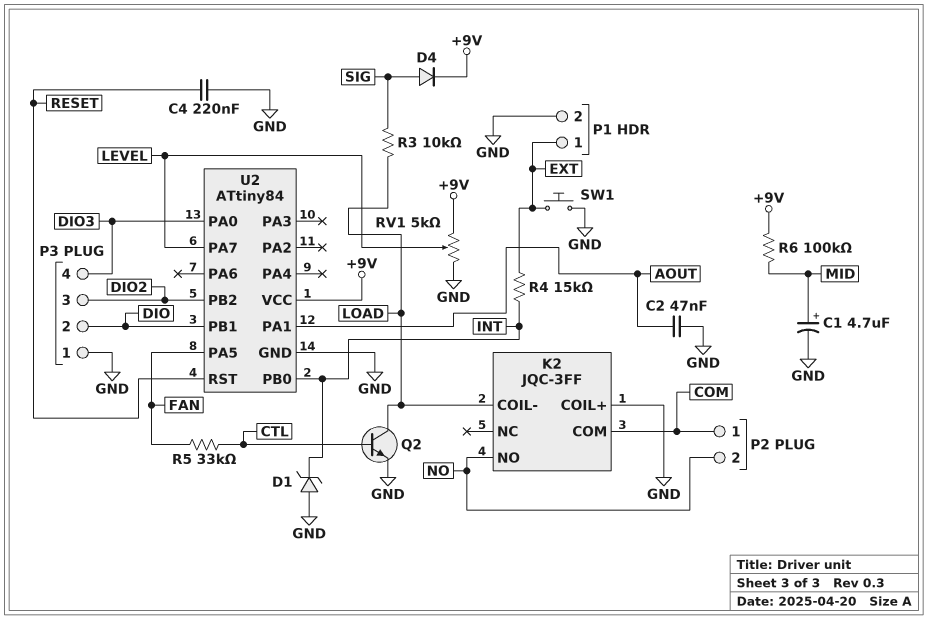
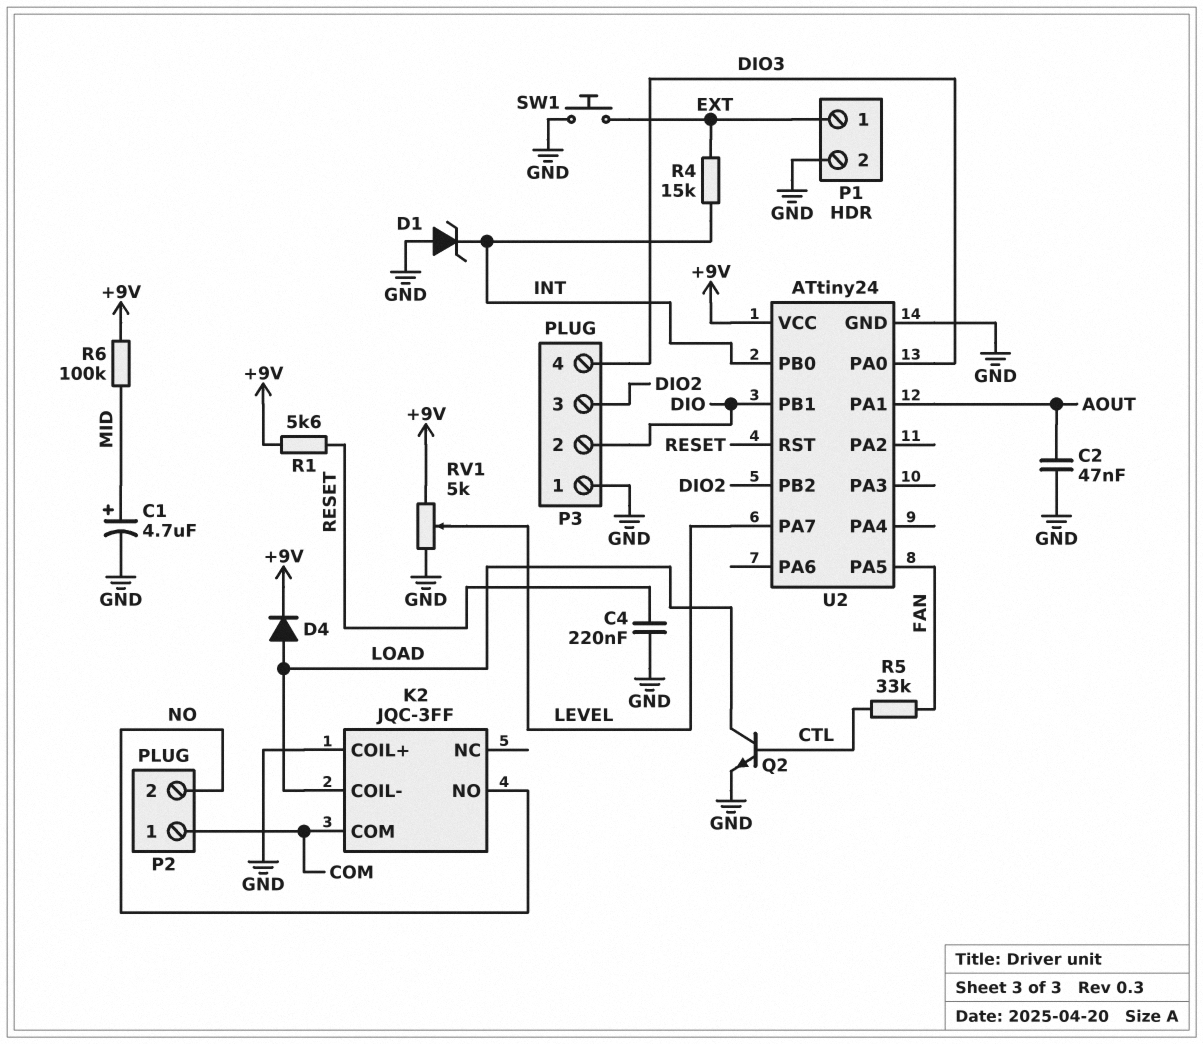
D4: diode (A SIG, K +9V) -> diode (A LOAD, K +9V)
R1: none -> 5.6k (+9V, RESET)
R3: 10k (LOAD, SIG) -> none
U2: ATtiny84 -> ATtiny24

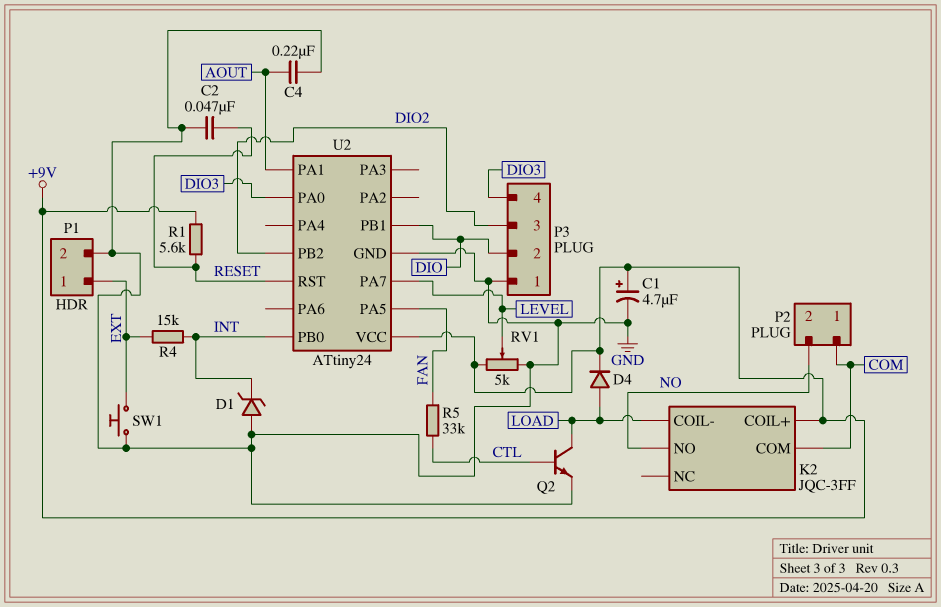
C1: 4.7uF (plus MID, minus GND) -> 4.7uF (plus +9V, minus GND)
C2: 47nF (AOUT, GND) -> 47nF (GND, RESET)
C4: 220nF (GND, RESET) -> 220nF (AOUT, GND)
K2 pin COIL+: GND -> +9V
R6: 100k (+9V, MID) -> none

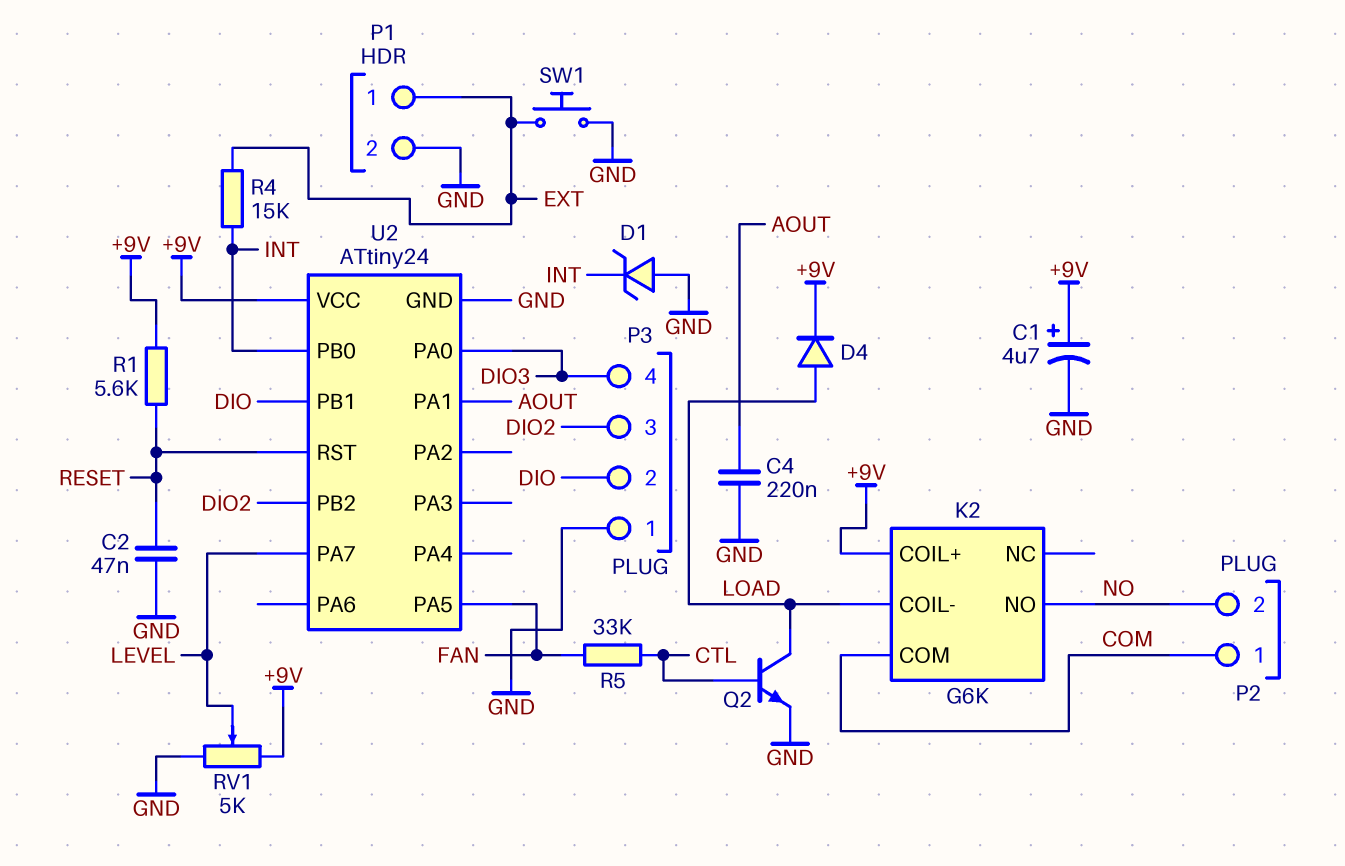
K2: JQC-3FF -> G6K

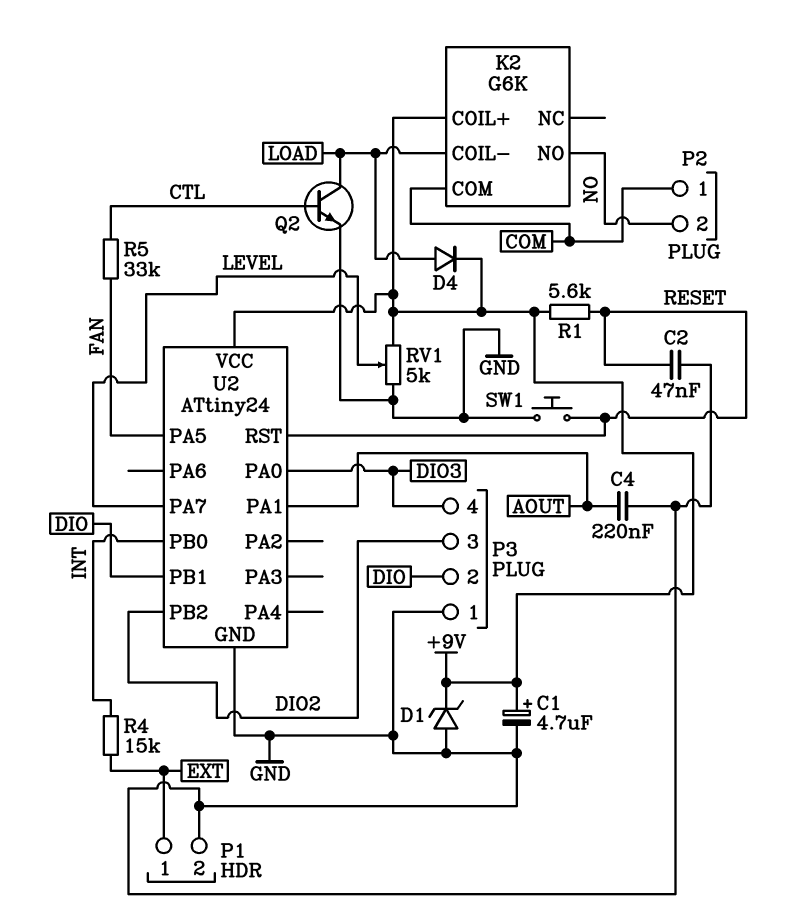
D1: zener (A GND, K INT) -> zener (A GND, K +9V)
SW1: button (EXT, GND) -> button (GND, RESET)

